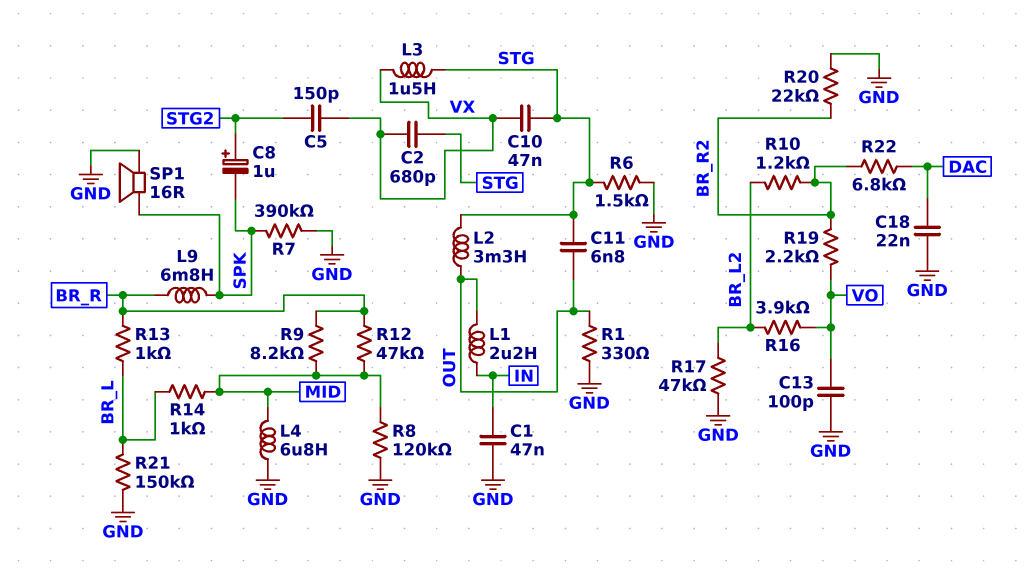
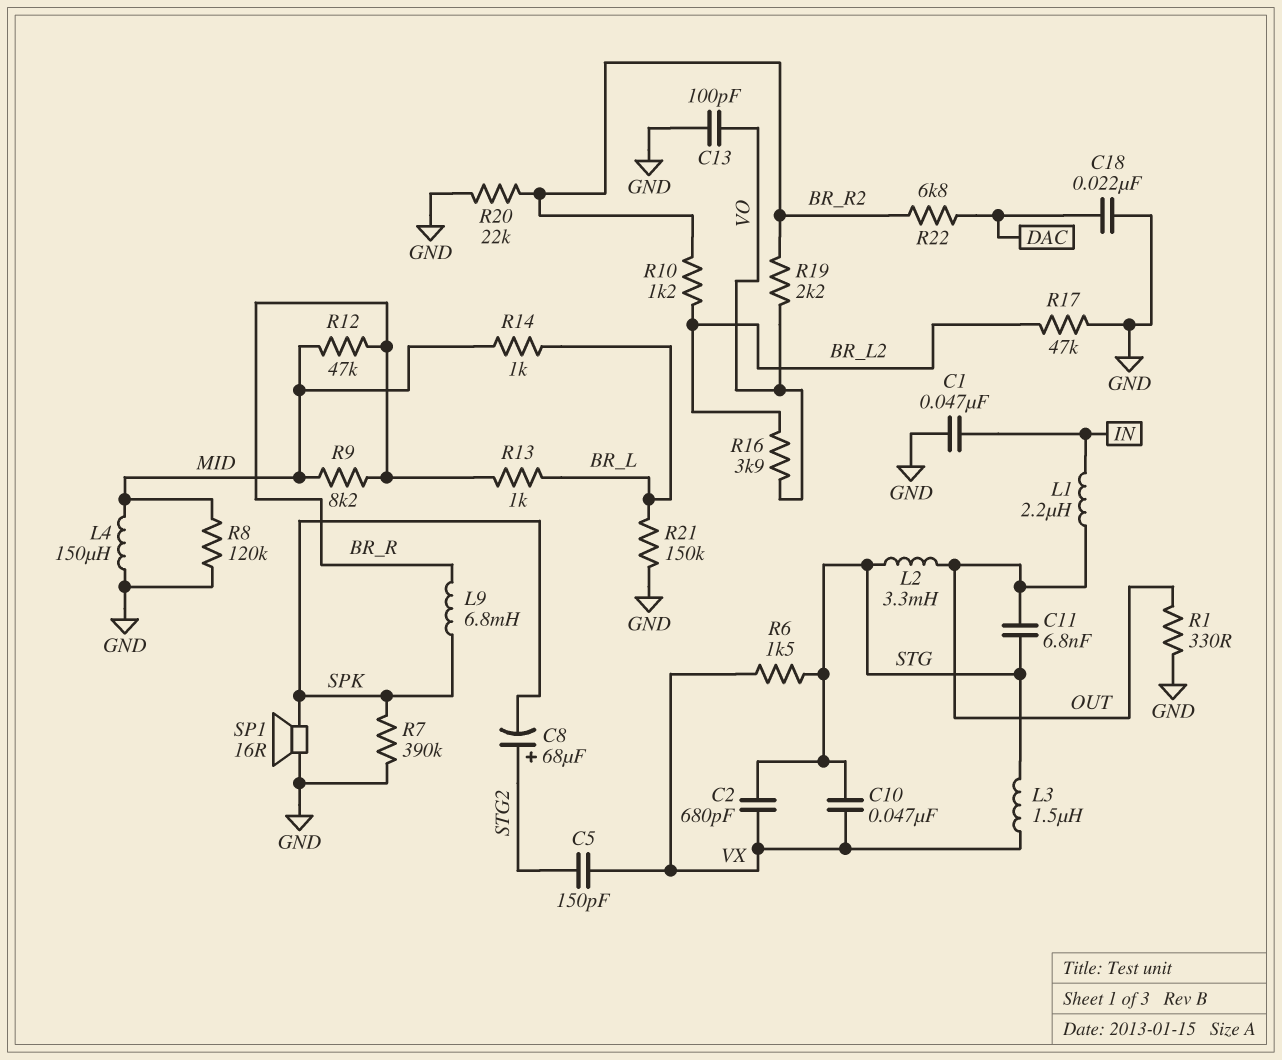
C8: 1uF (plus STG2, minus SPK) -> 68uF (plus STG2, minus SPK)
L4: 6.8uH (GND, MID) -> 150uH (GND, MID)
R6: 1.5k (GND, STG) -> 1.5k (STG, VX)

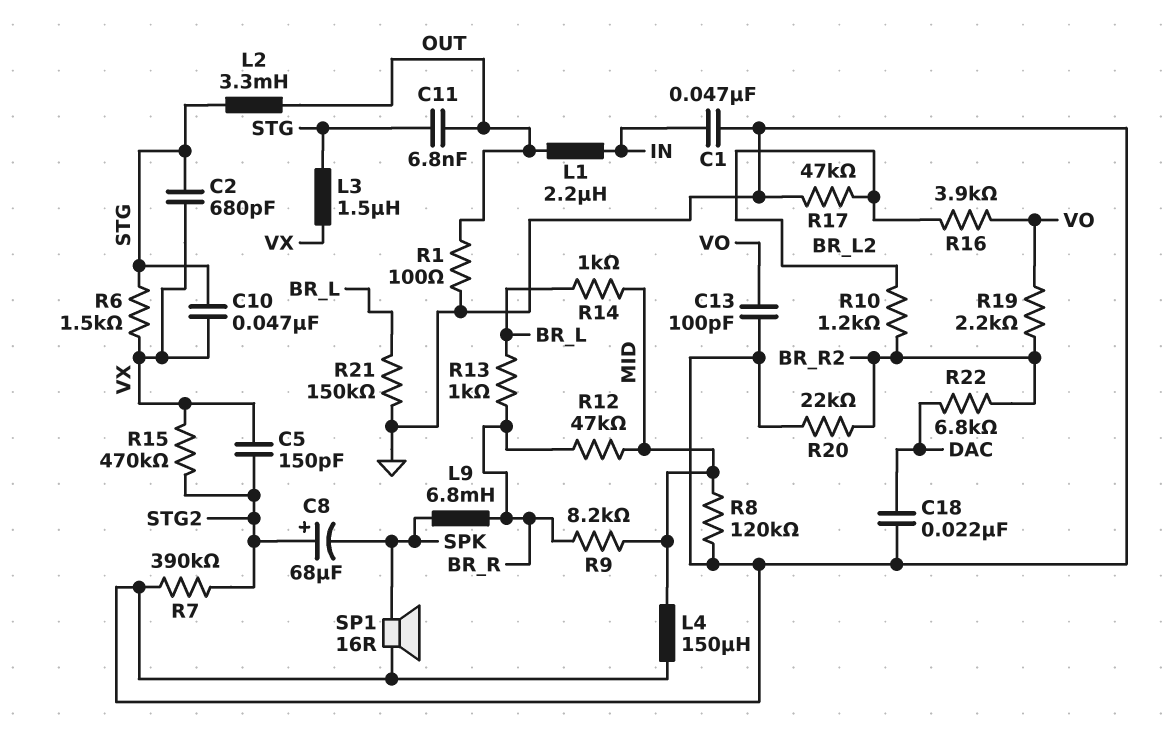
R1: 330 (GND, OUT) -> 100 (GND, OUT)
R7: 390k (GND, SPK) -> 390k (GND, STG2)
R15: none -> 470k (STG2, VX)

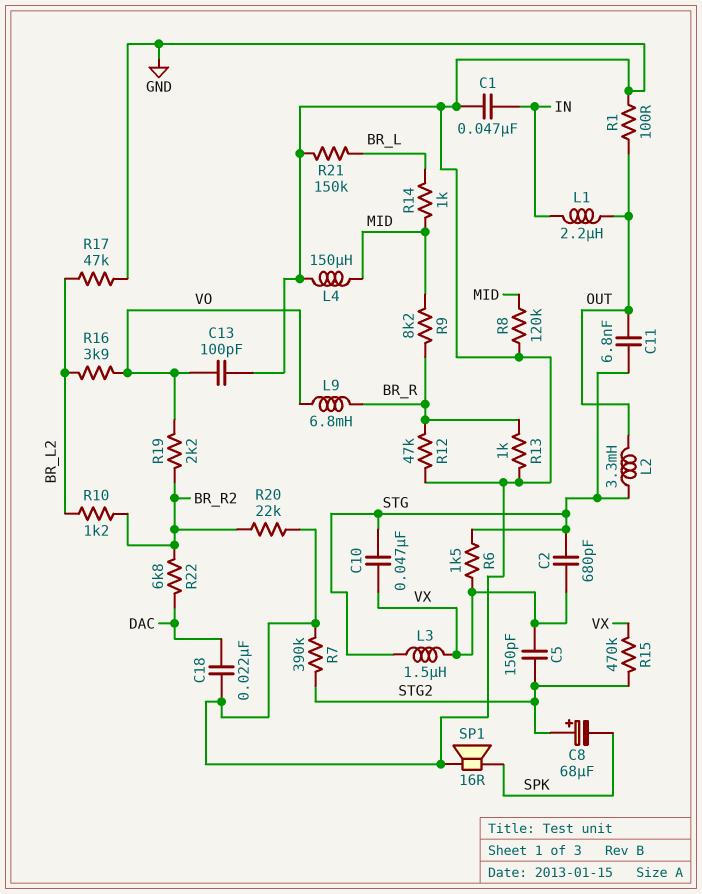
L9: 6.8mH (BR_R, SPK) -> 6.8mH (BR_R, VO)
R12: 47k (BR_R, MID) -> 47k (BR_R, GND)
R13: 1k (BR_L, BR_R) -> 1k (BR_R, GND)

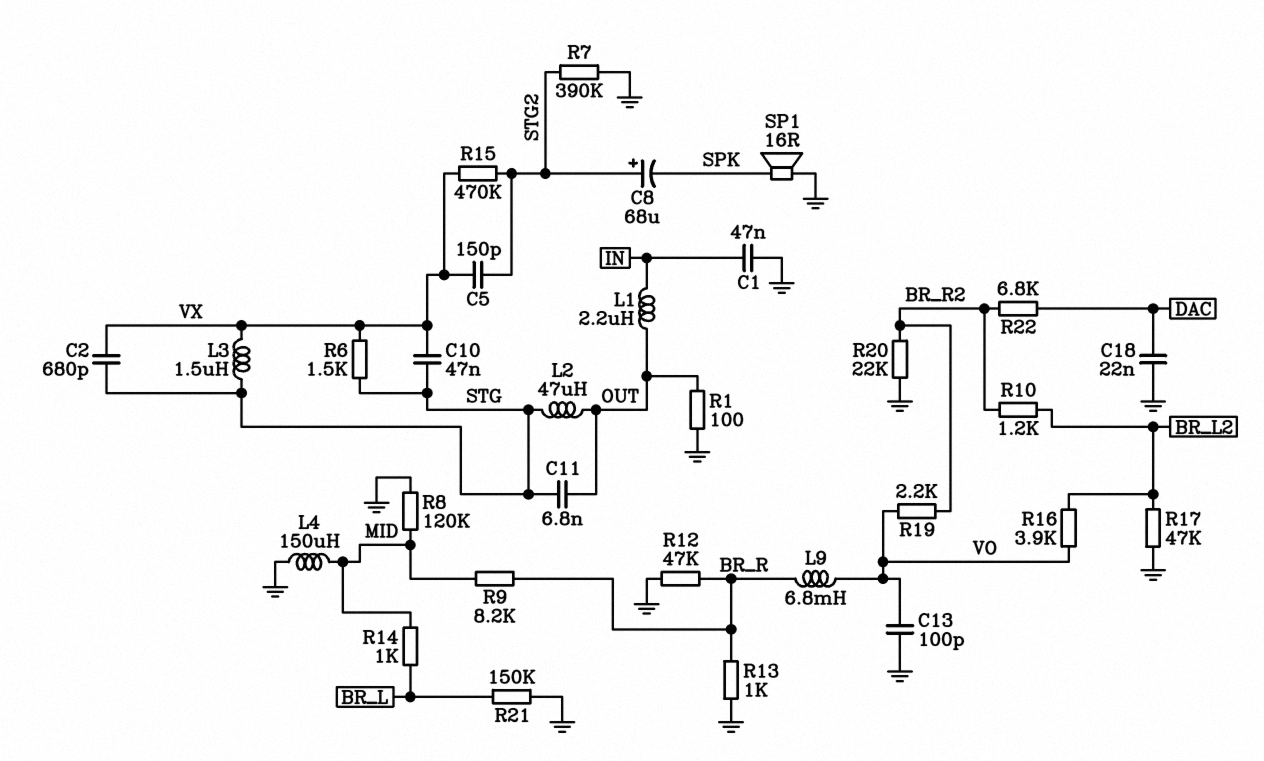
L2: 3.3mH (OUT, STG) -> 47uH (OUT, STG)

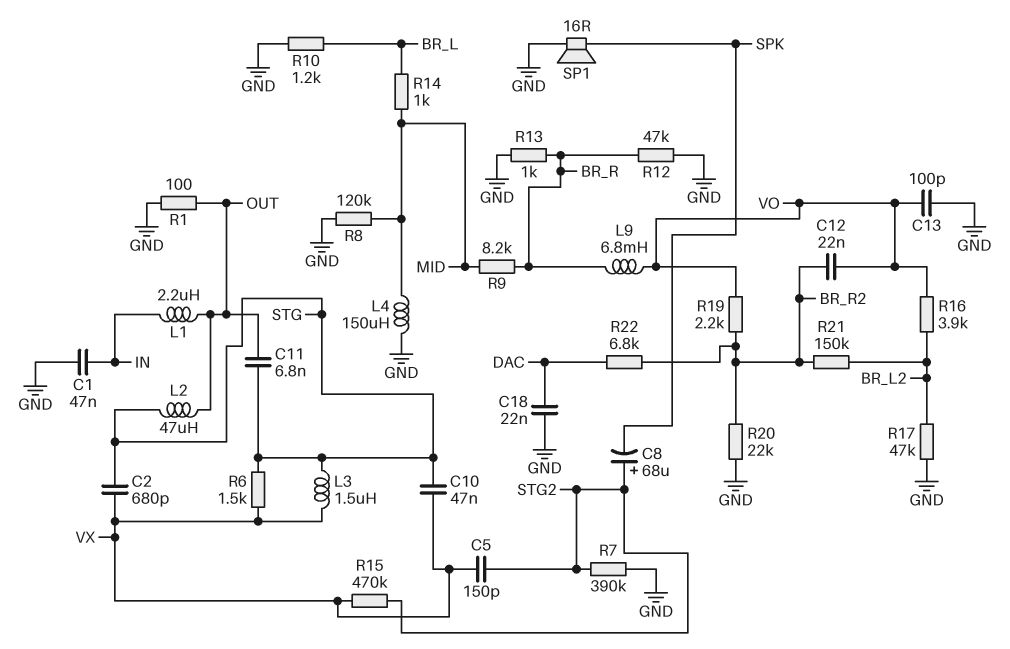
C12: none -> 22nF (BR_R2, VO)
R10: 1.2k (BR_L2, BR_R2) -> 1.2k (BR_L, GND)
R21: 150k (BR_L, GND) -> 150k (BR_L2, BR_R2)

